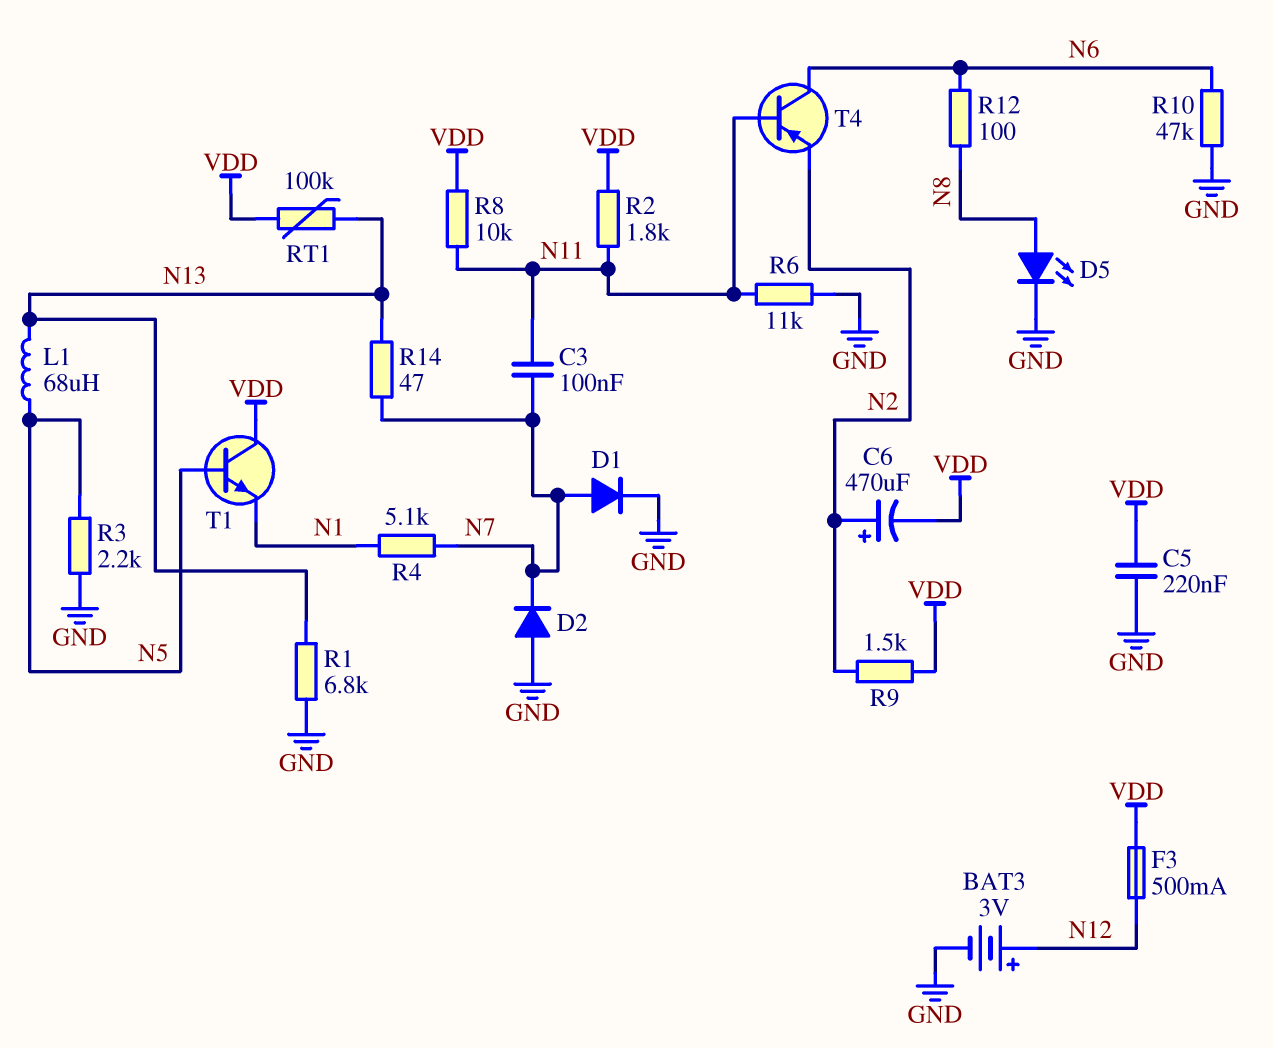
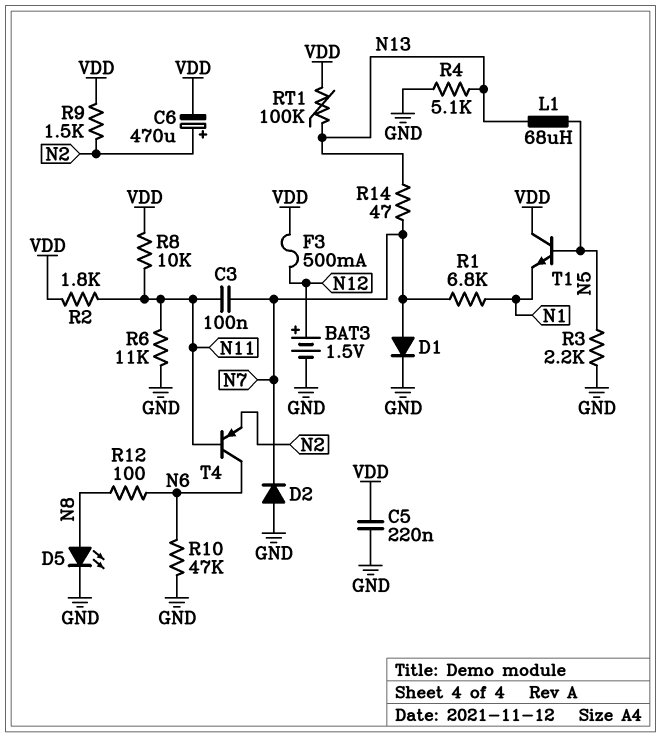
BAT3: 3V (plus N12, minus GND) -> 1.5V (plus N12, minus GND)
R1: 6.8k (GND, N13) -> 6.8k (N1, N7)
R4: 5.1k (N1, N7) -> 5.1k (GND, N13)

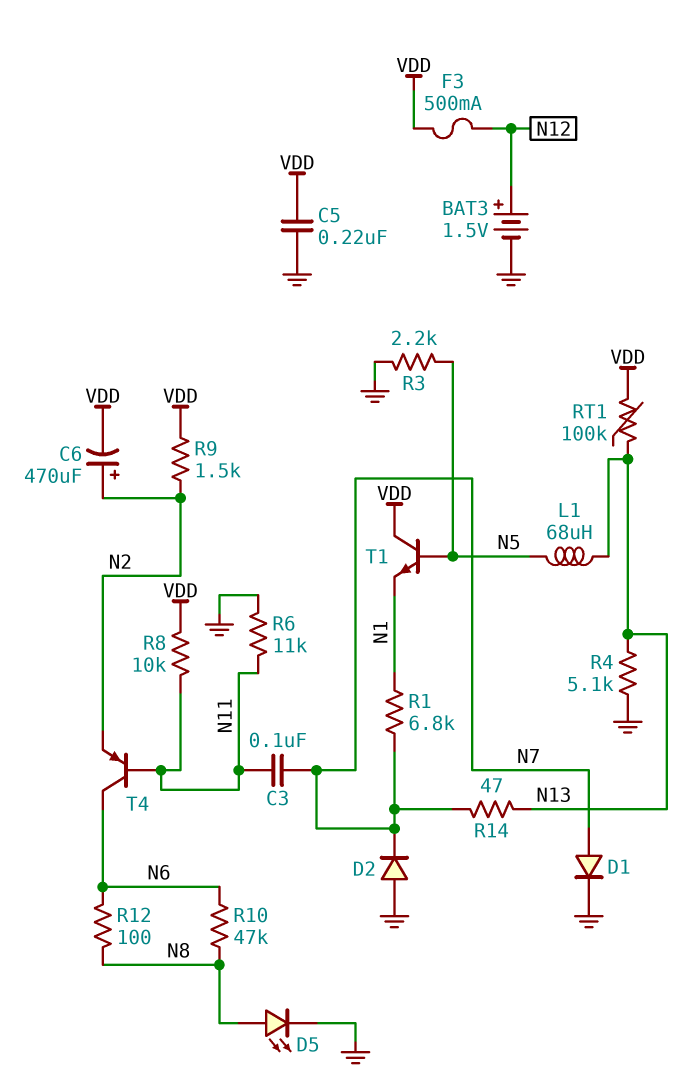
R2: 1.8k (N11, VDD) -> none
R10: 47k (GND, N6) -> 47k (N6, N8)

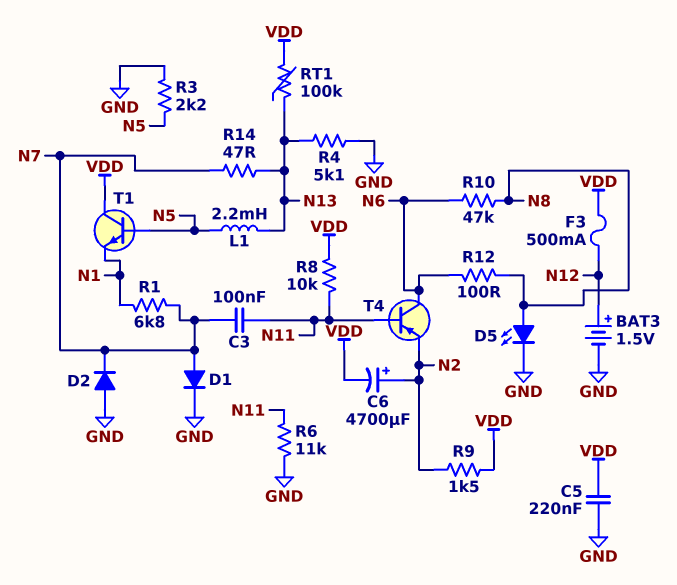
C6: 470uF (plus N2, minus VDD) -> 4700uF (plus N2, minus VDD)
L1: 68uH (N5, N13) -> 2.2mH (N5, N13)

